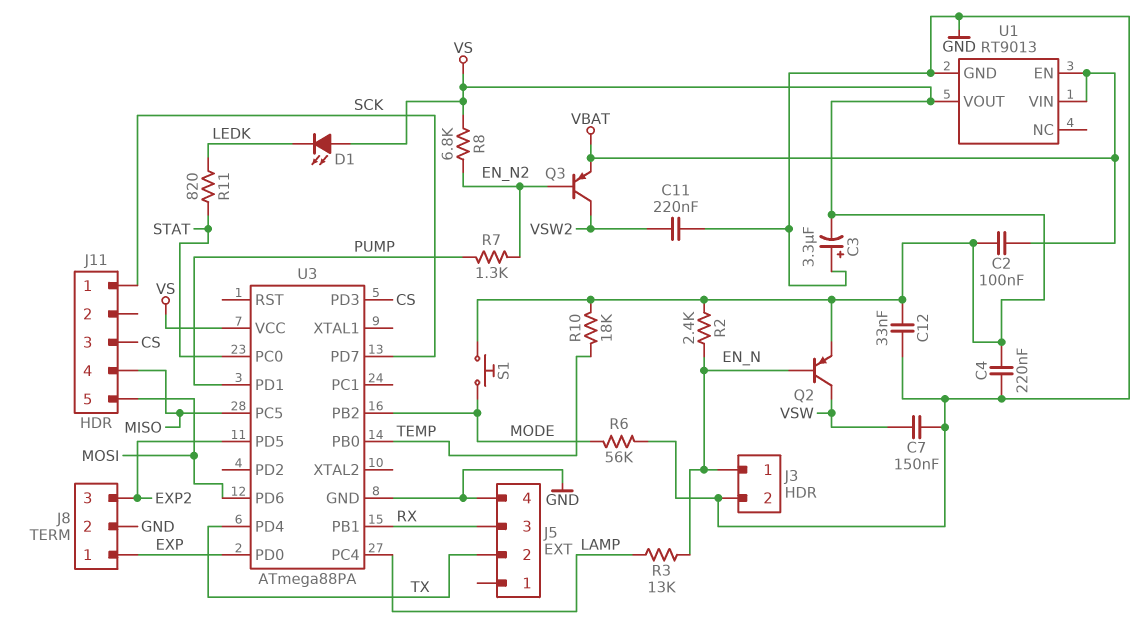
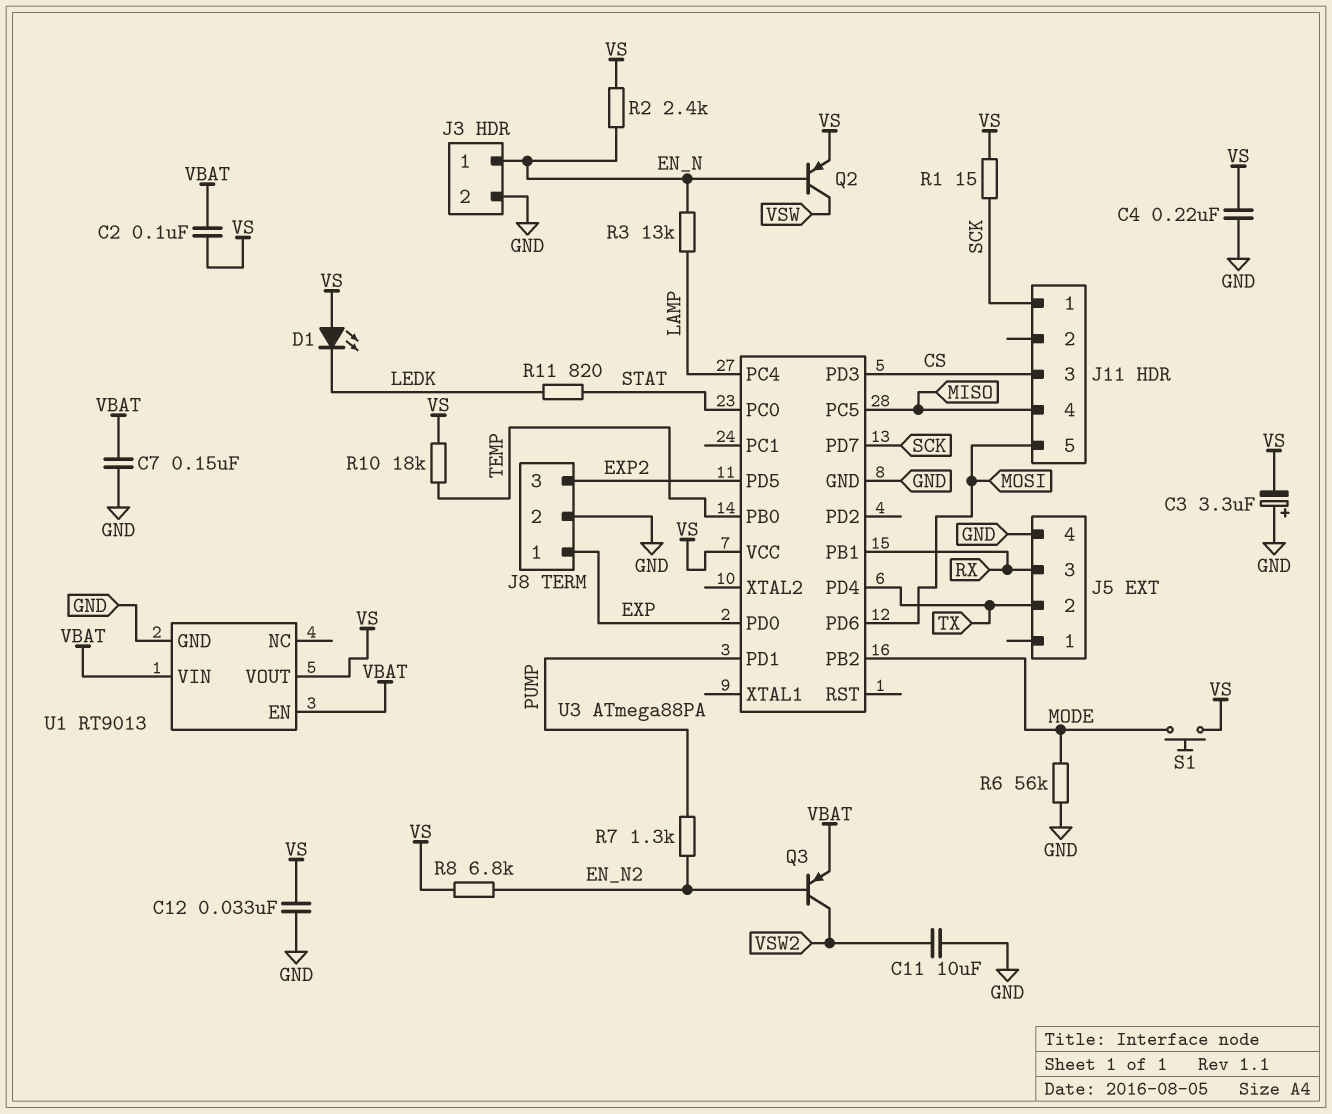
C7: 150nF (GND, VSW) -> 150nF (GND, VBAT)
C11: 220nF (GND, VSW2) -> 10uF (GND, VSW2)
R1: none -> 15 (SCK, VS)

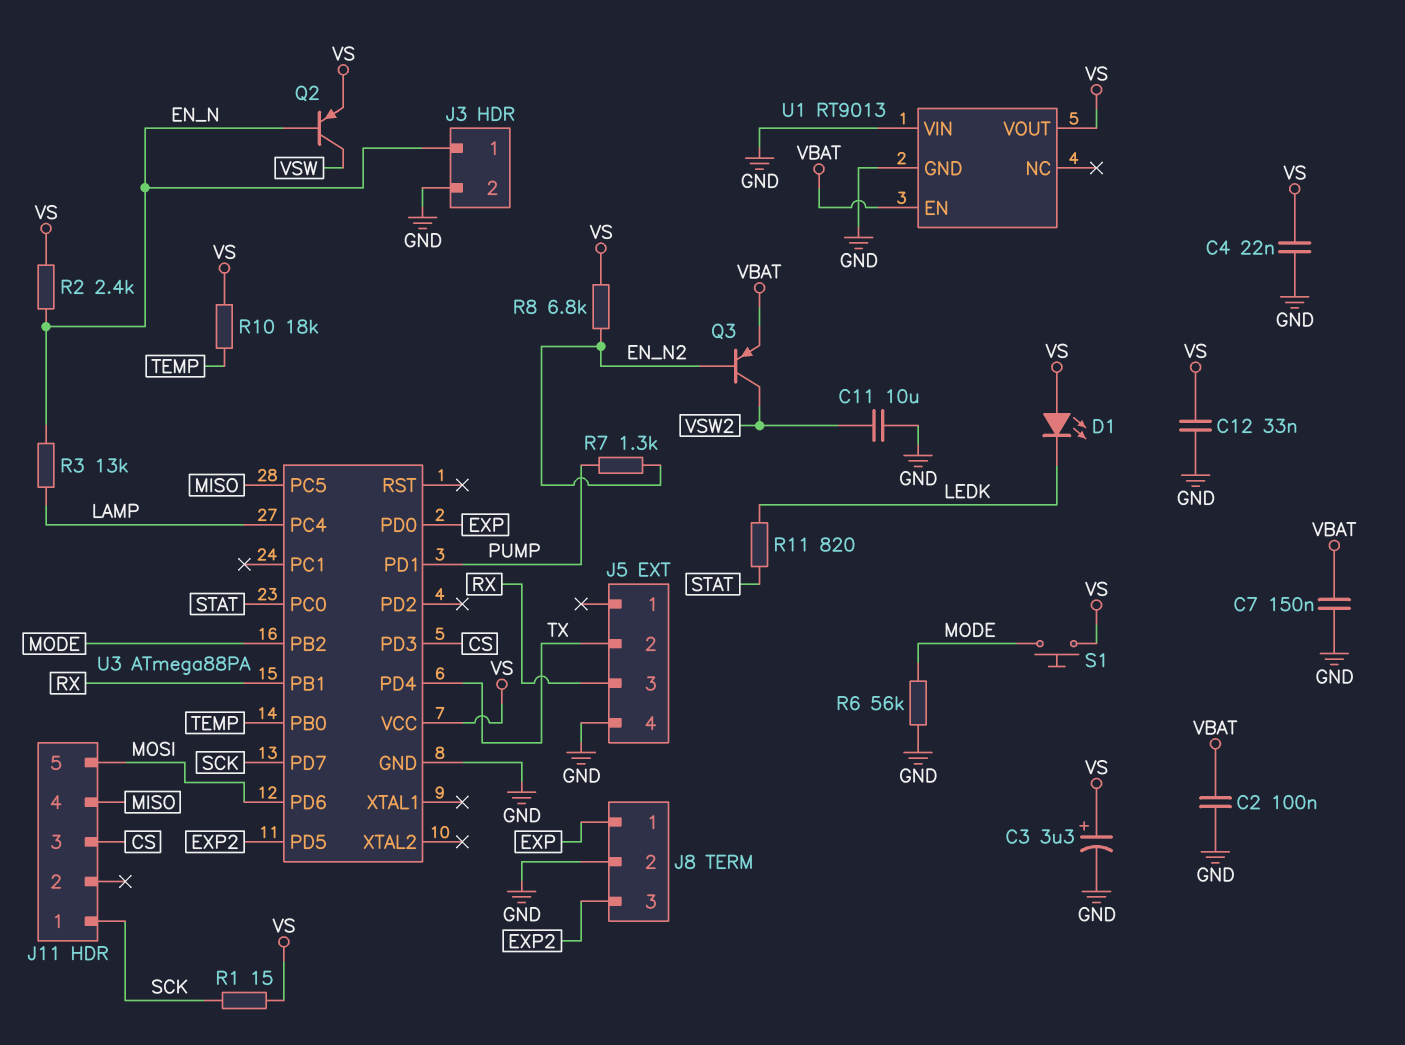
C2: 100nF (VBAT, VS) -> 100nF (GND, VBAT)
C3: 3.3uF (plus GND, minus VS) -> 3.3uF (plus VS, minus GND)
C4: 220nF (GND, VS) -> 22nF (GND, VS)
U1 pin VIN: VBAT -> GND

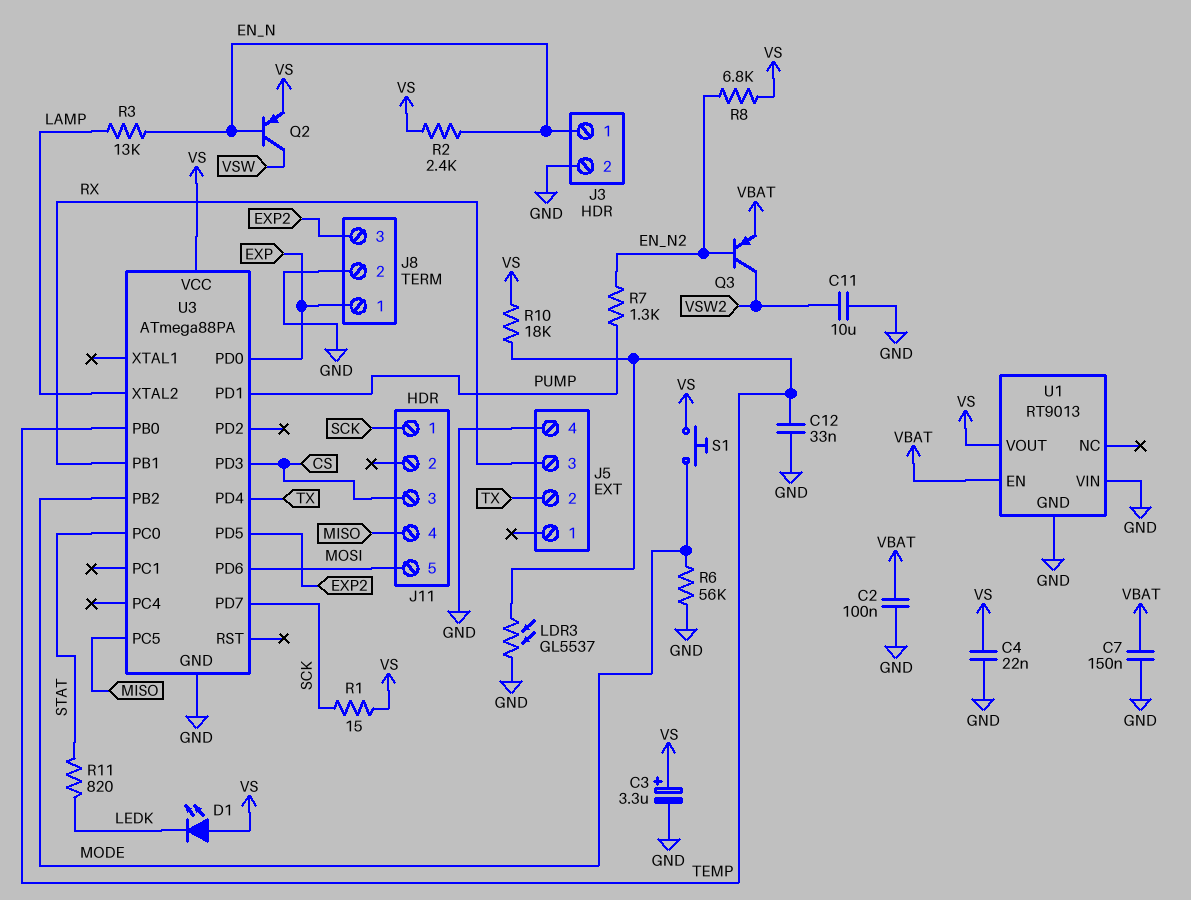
C12: 33nF (GND, VS) -> 33nF (GND, TEMP)
LDR3: none -> GL5537 (GND, TEMP)
U3 pin PC4: LAMP -> none
U3 pin XTAL2: none -> LAMP

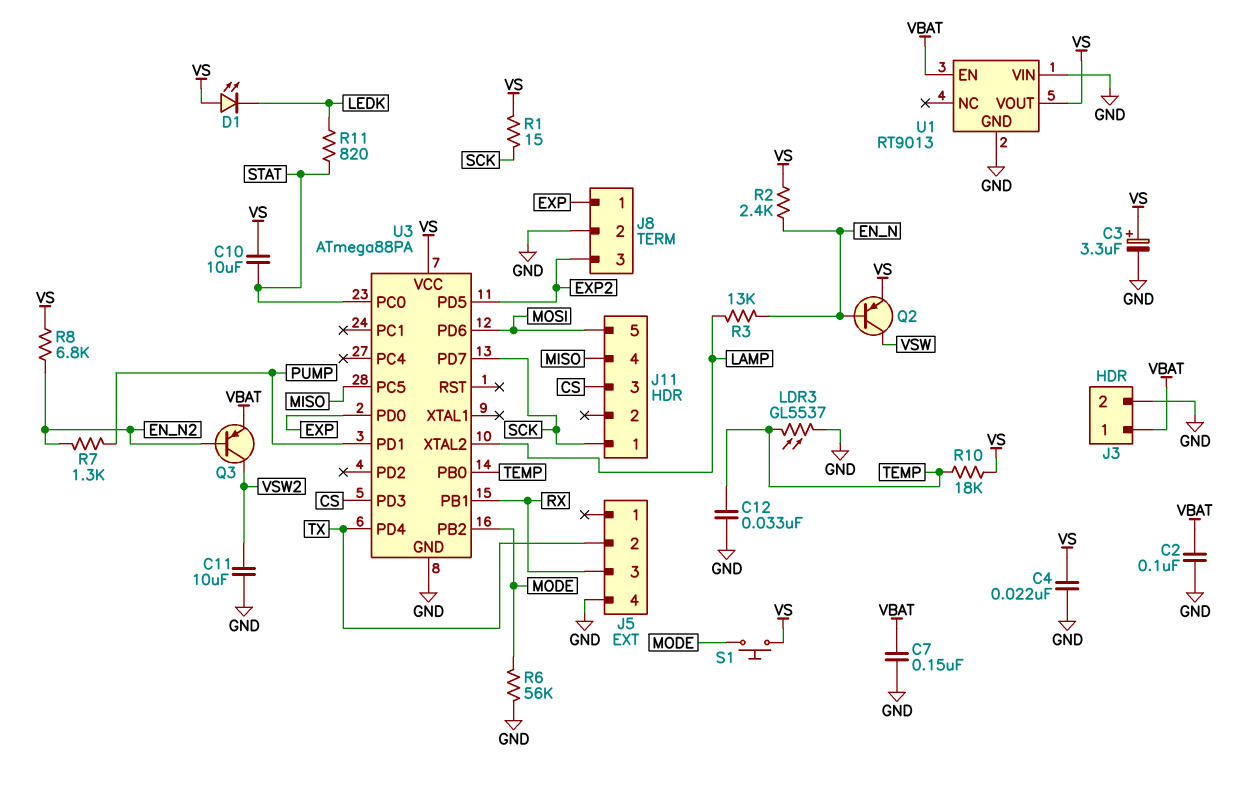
C10: none -> 10uF (STAT, VS)
J3 pin 1: EN_N -> VBAT

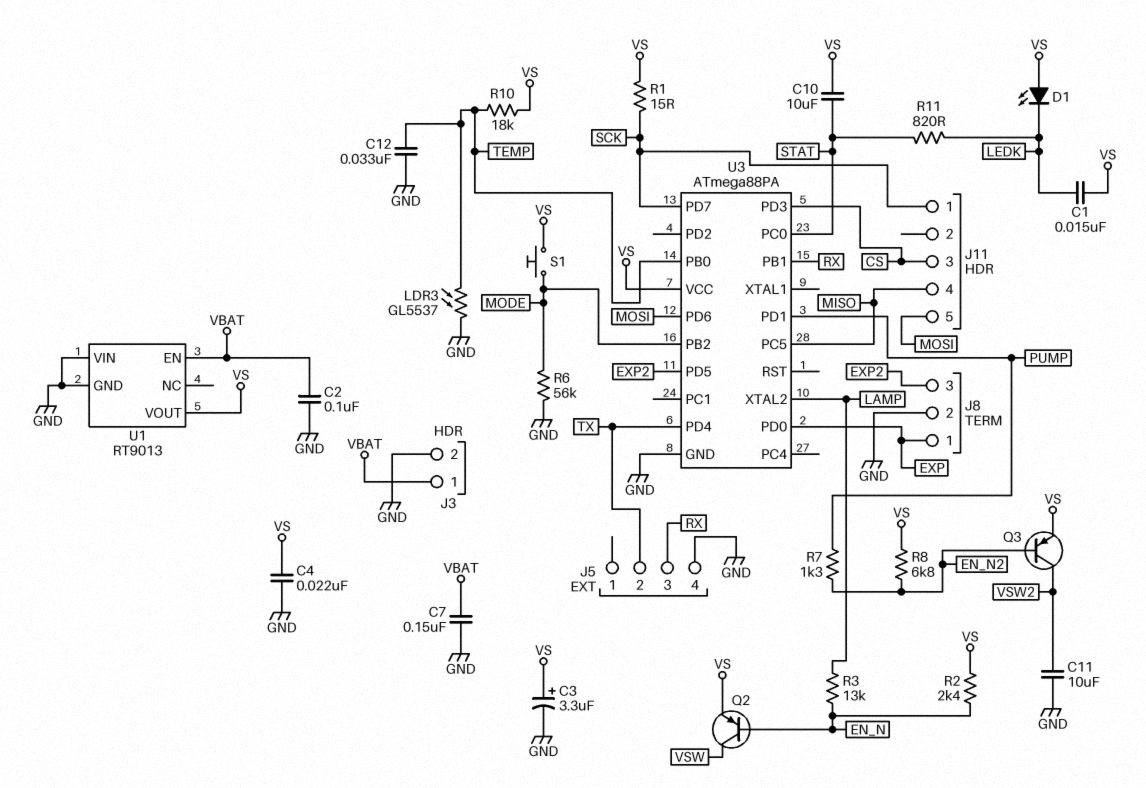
C1: none -> 15nF (LEDK, VS)
Q3: PNP (B EN_N2, C VSW2, E VBAT) -> PNP (B EN_N2, C VSW2, E VS)

